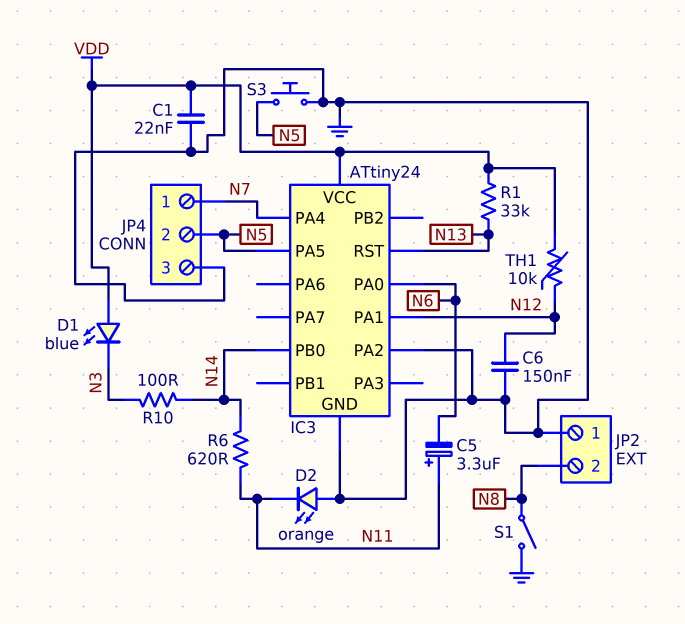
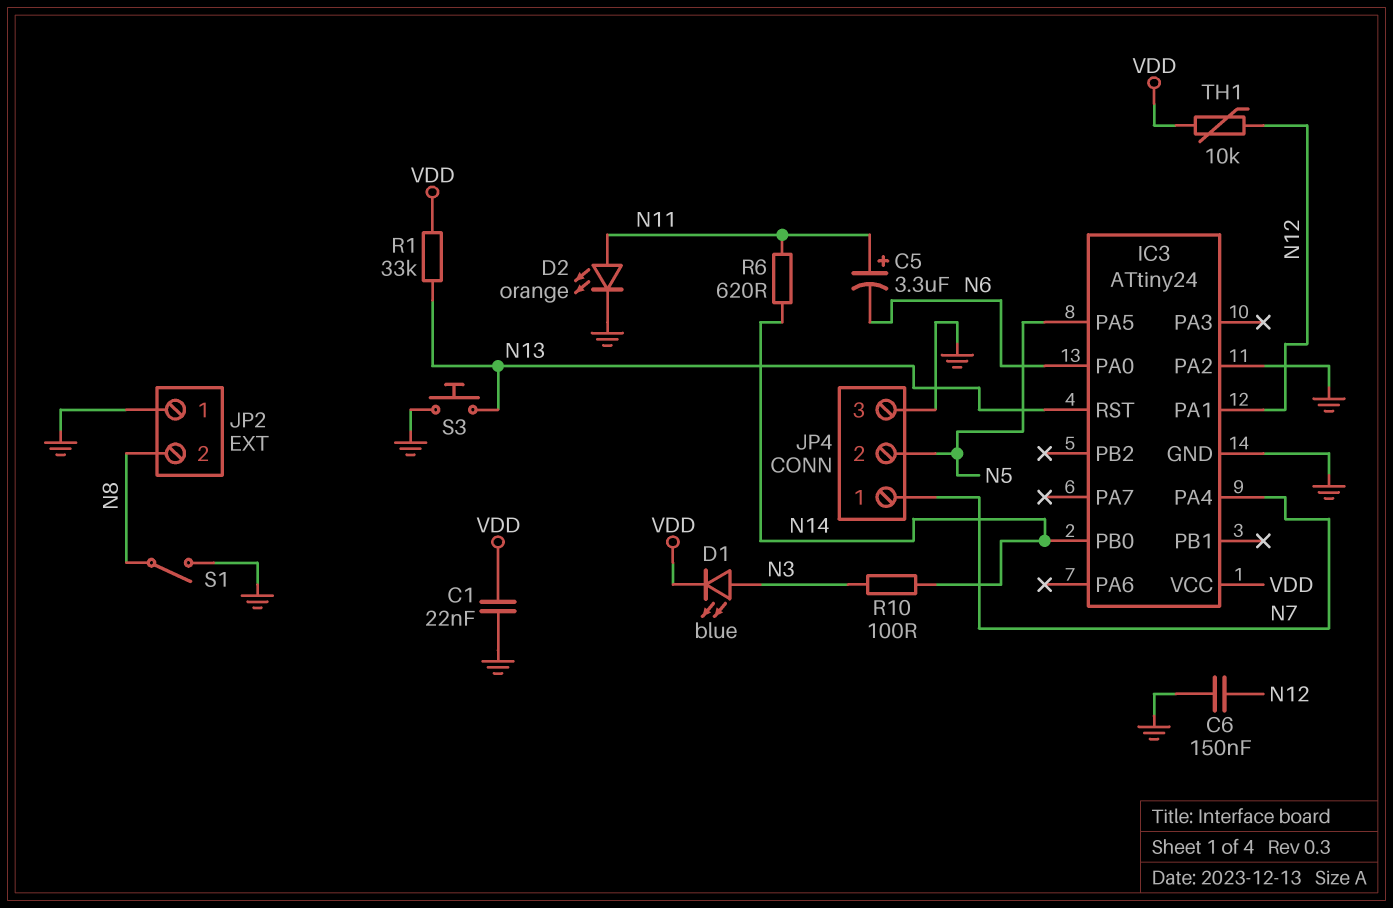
D1: LED blue (A VDD, K N3) -> LED blue (A N3, K VDD)
D2: LED orange (A GND, K N11) -> LED orange (A N11, K GND)
S3: button (GND, N5) -> button (GND, N13)

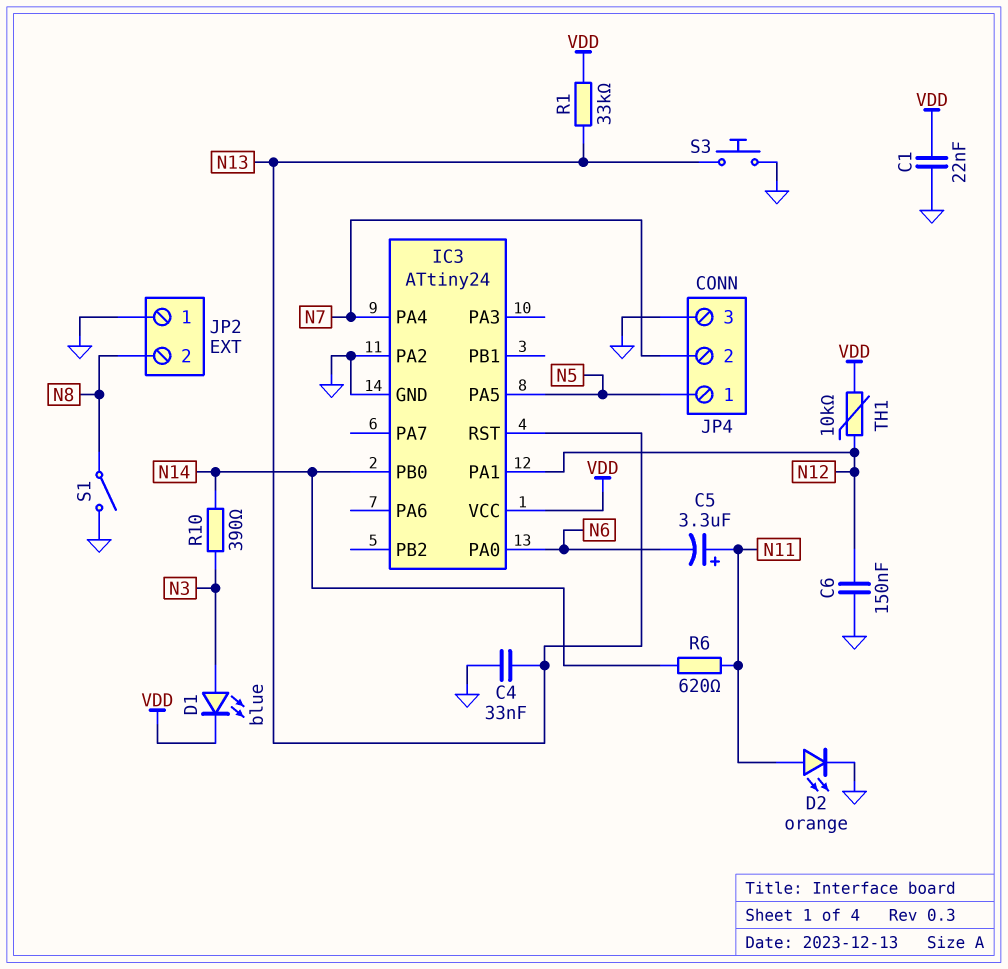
C4: none -> 33nF (GND, N13)
JP4 pin 1: N7 -> N5
JP4 pin 2: N5 -> N7
R10: 100 (N3, N14) -> 390 (N3, N14)

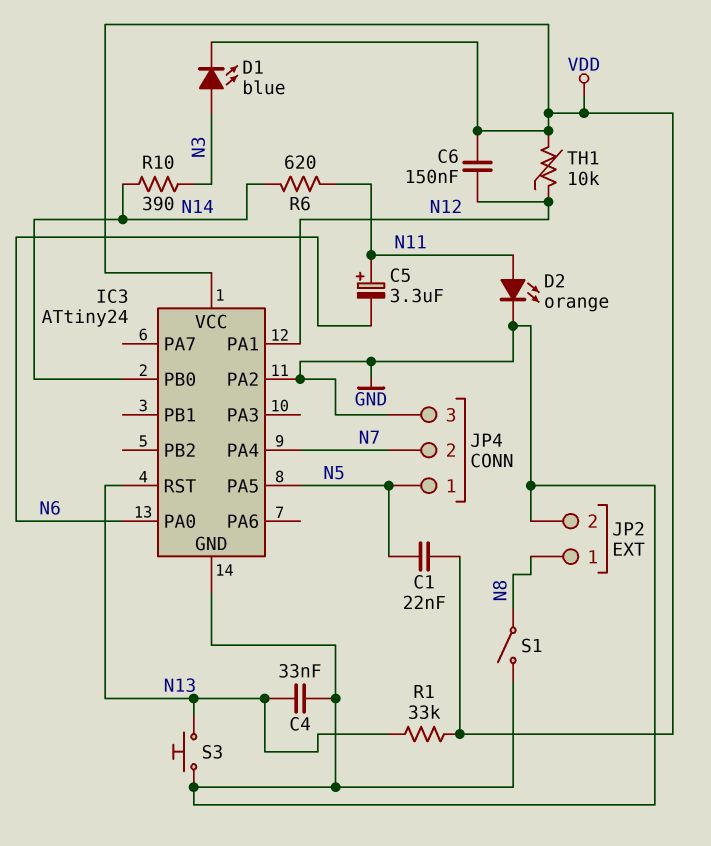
C1: 22nF (GND, VDD) -> 22nF (N5, VDD)
C6: 150nF (GND, N12) -> 150nF (N12, VDD)
JP2 pin 1: GND -> N8
JP2 pin 2: N8 -> GND

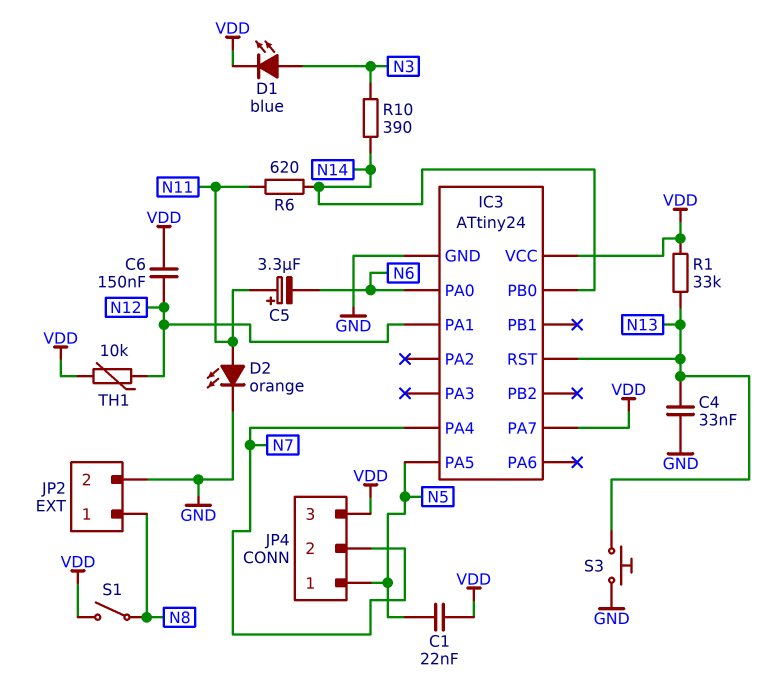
IC3 pin PA2: GND -> none
IC3 pin PA7: none -> VDD
JP4 pin 3: GND -> VDD
S1: switch (GND, N8) -> switch (N8, VDD)

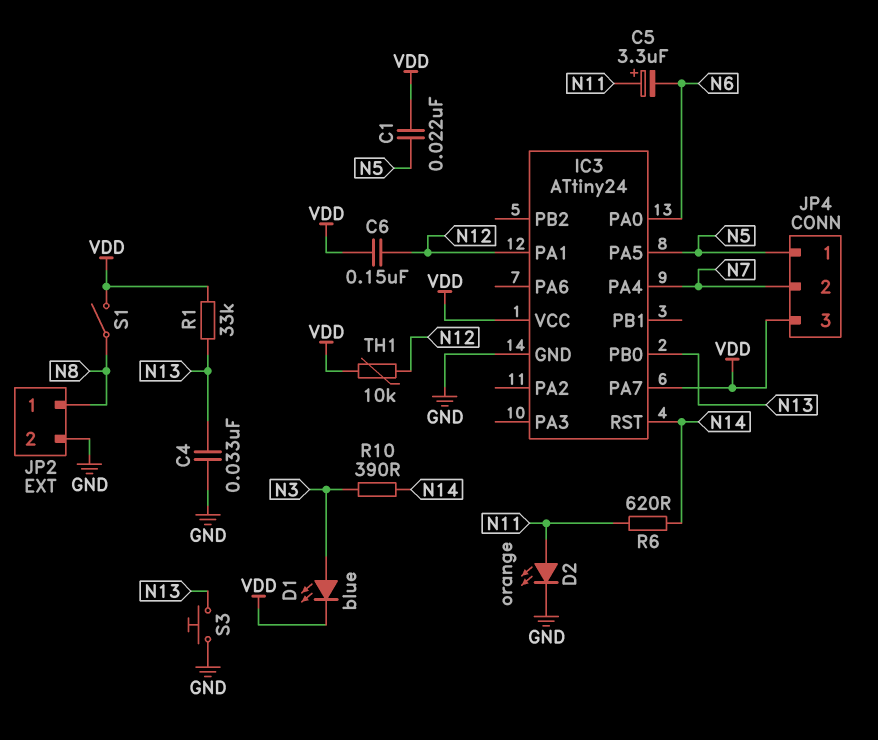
IC3 pin PB0: N14 -> N13
IC3 pin RST: N13 -> N14

